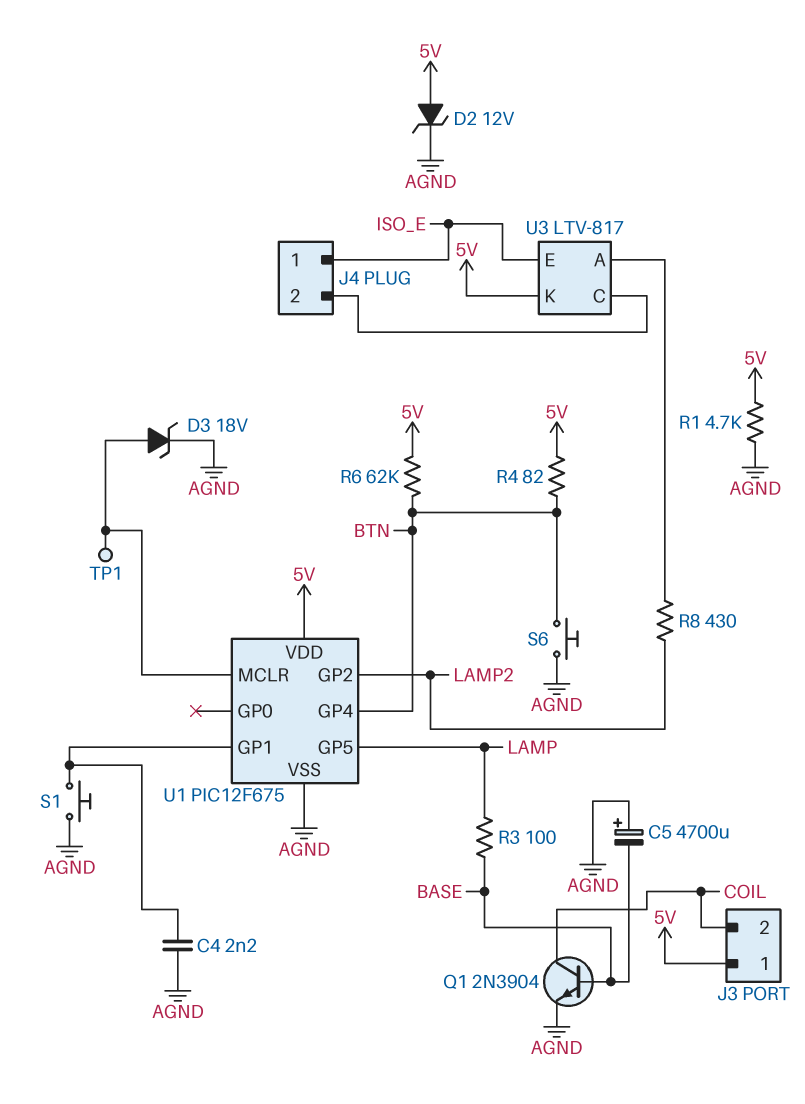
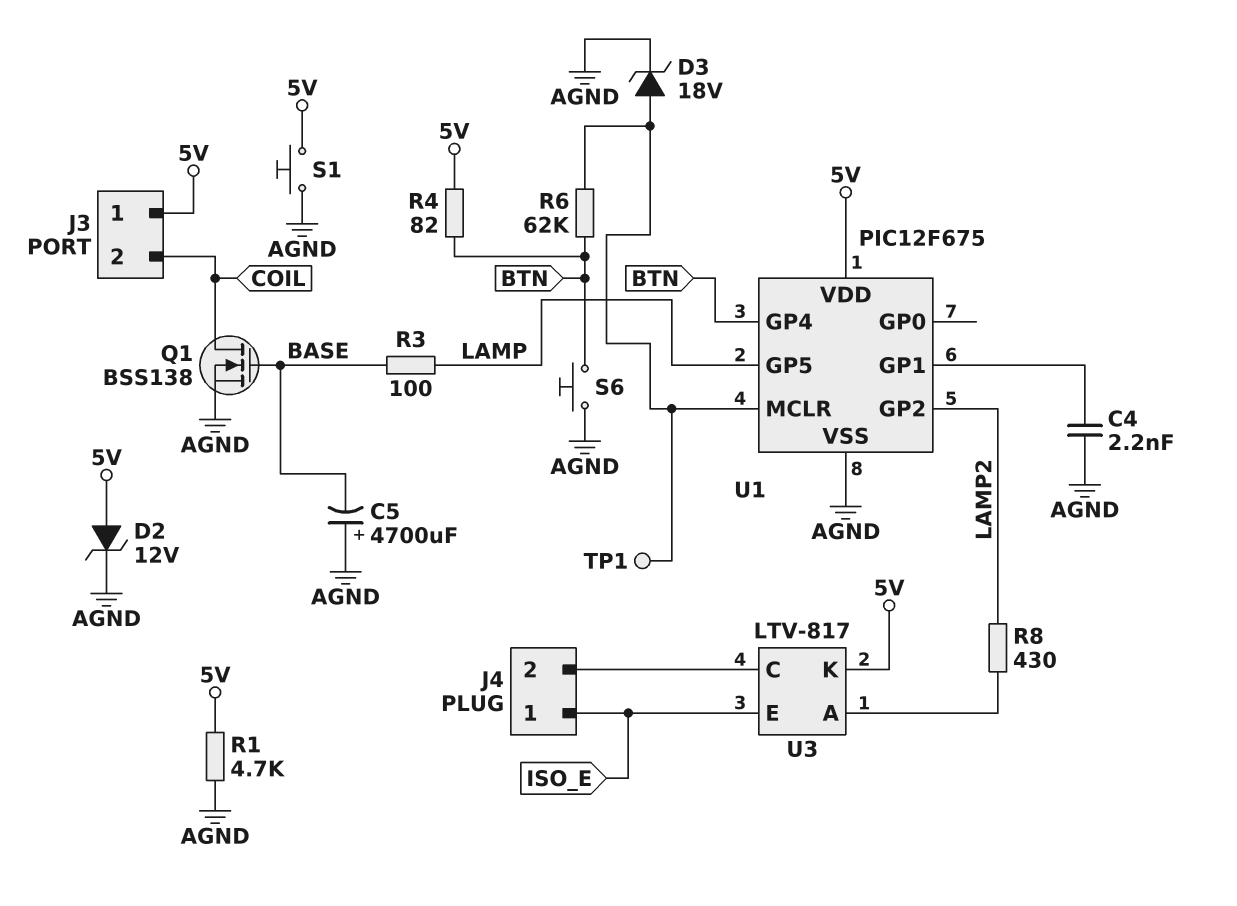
Q1: NPN 2N3904 (B BASE, C COIL, E AGND) -> NMOS BSS138 (G BASE, D COIL, S AGND)
R6: 62k (5V, BTN) -> 62k (BTN, U1/MCLR)
S1: button (AGND, U1/GP1) -> button (5V, AGND)

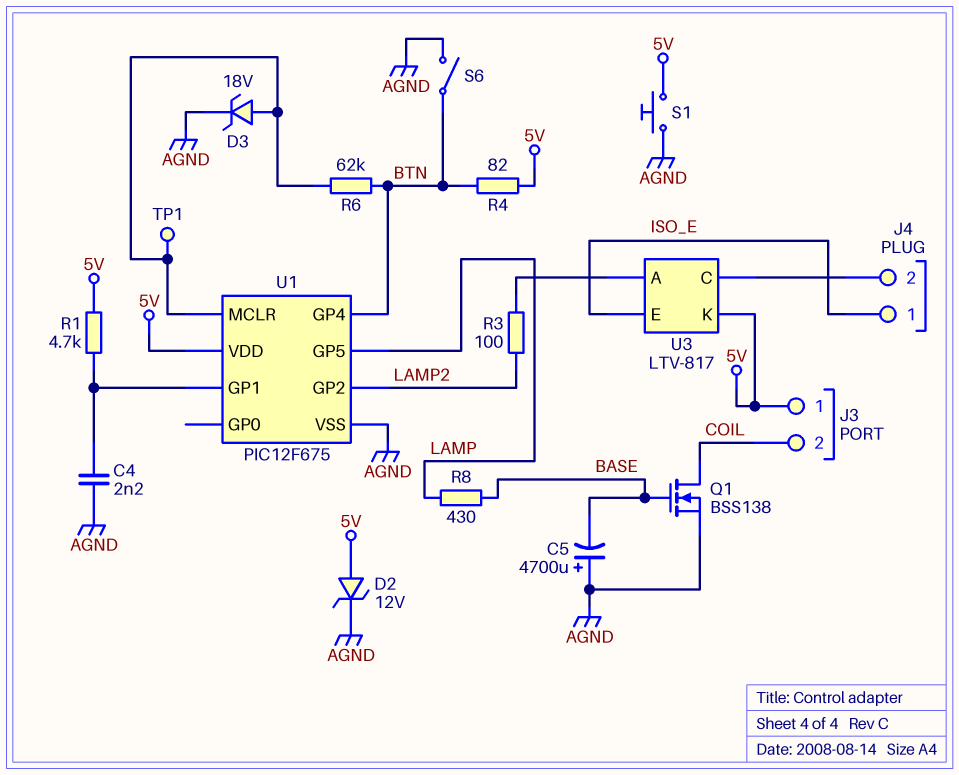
R1: 4.7k (5V, AGND) -> 4.7k (5V, U1/GP1)
R3: 100 (BASE, LAMP) -> 100 (LAMP2, U3/A)
R8: 430 (LAMP2, U3/A) -> 430 (BASE, LAMP)
S6: button (AGND, BTN) -> switch (AGND, BTN)

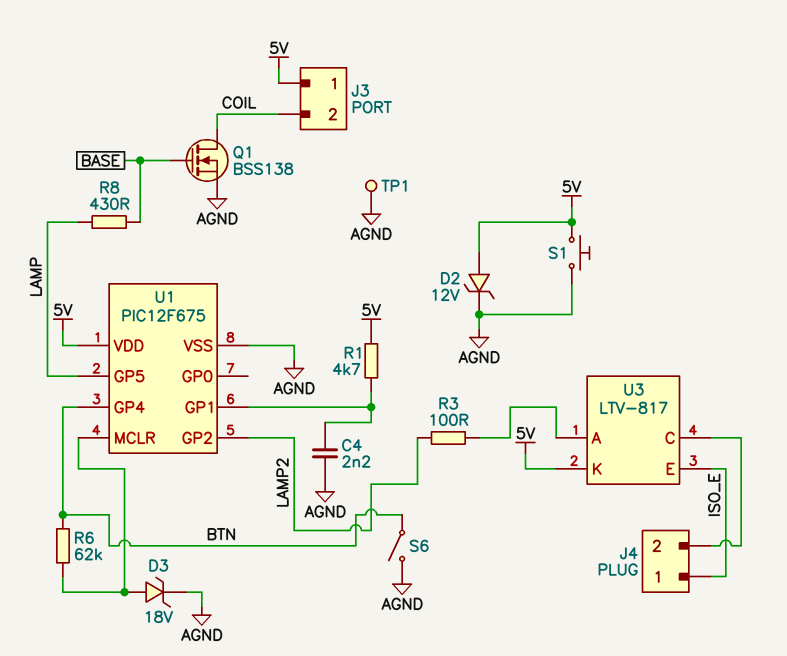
C5: 4700uF (plus AGND, minus BASE) -> none
R4: 82 (5V, BTN) -> none
TP1: test point (U1/MCLR) -> test point (AGND)

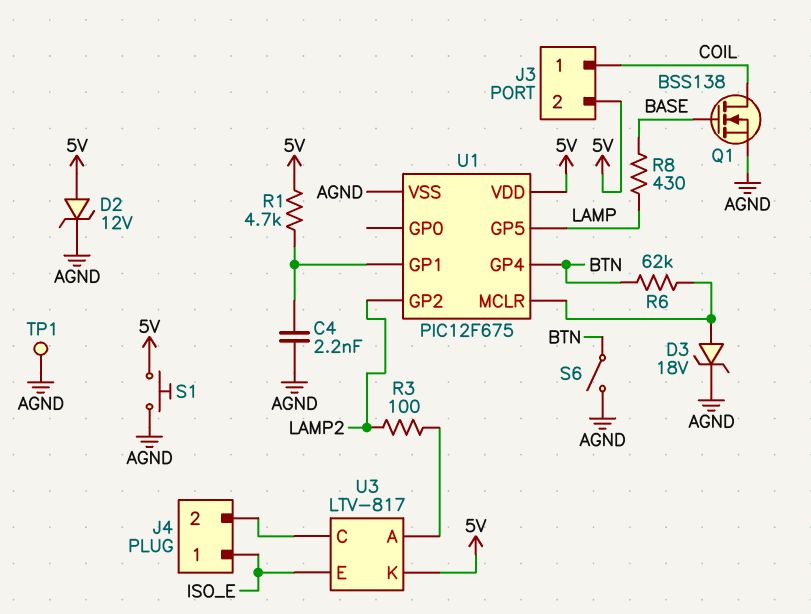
J3 pin 1: 5V -> COIL
J3 pin 2: COIL -> 5V

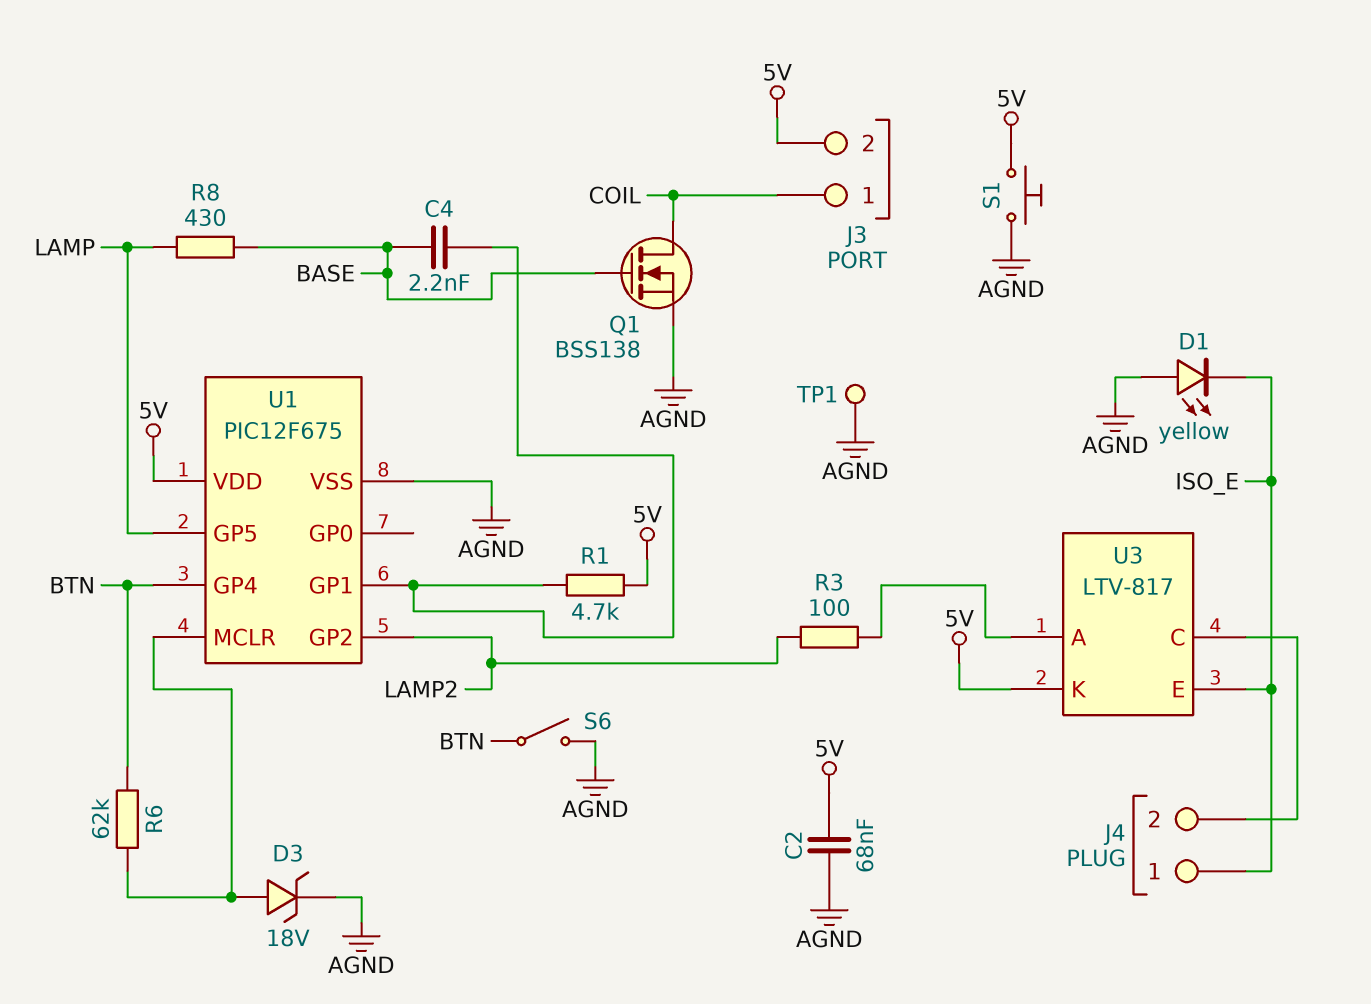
C2: none -> 68nF (5V, AGND)
C4: 2.2nF (AGND, U1/GP1) -> 2.2nF (BASE, U1/GP1)
D1: none -> LED yellow (A AGND, K ISO_E)
D2: zener 12V (A 5V, K AGND) -> none

